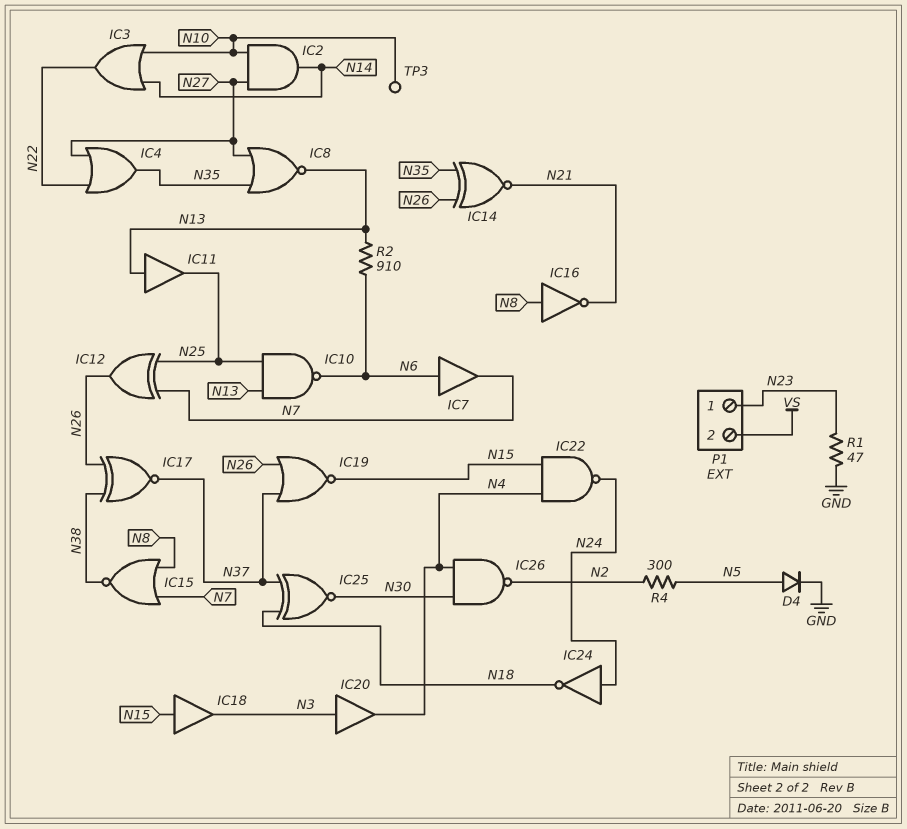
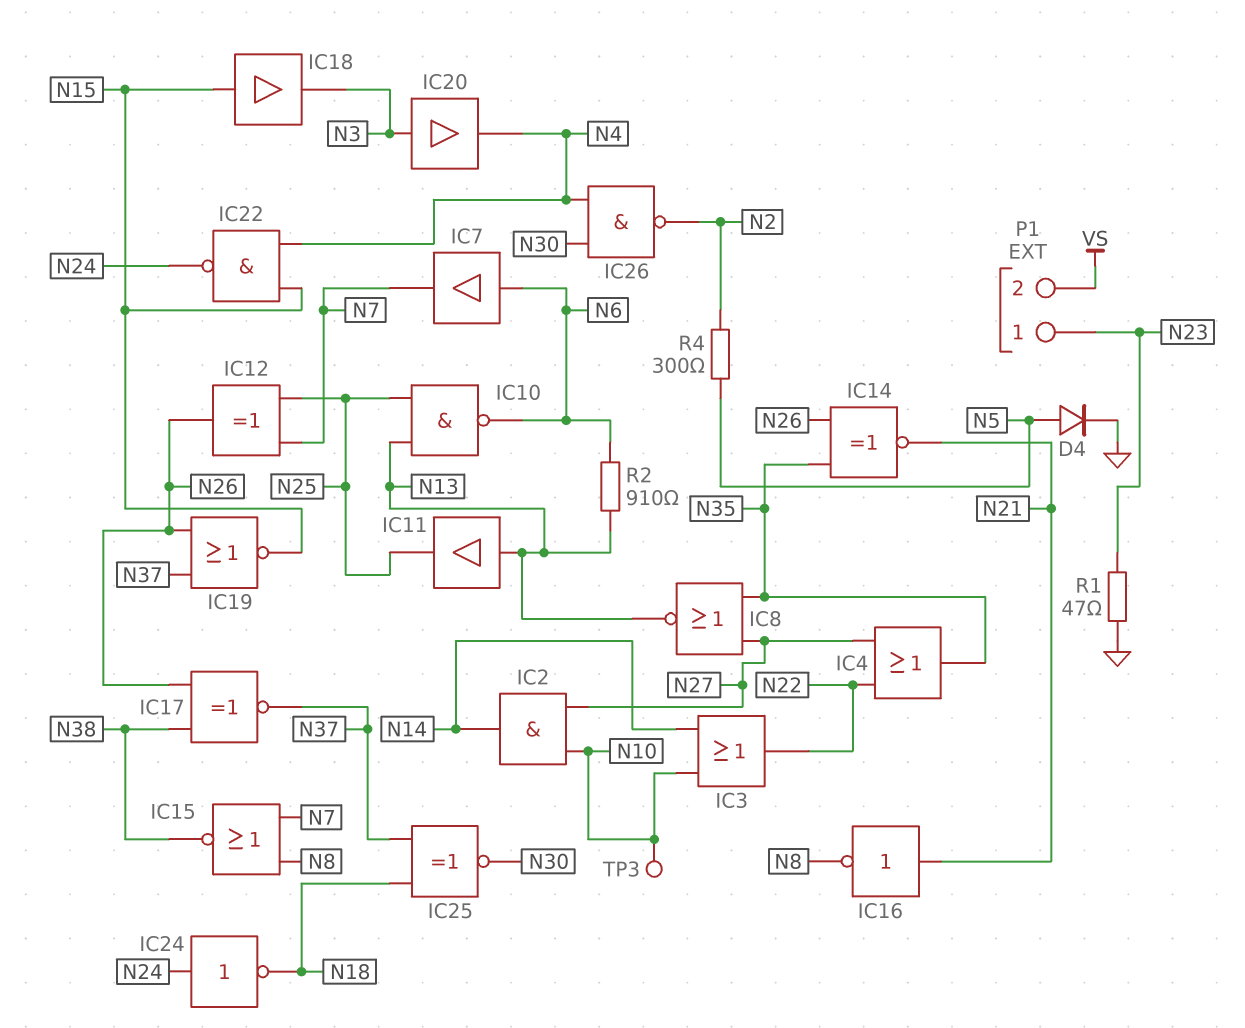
IC16: NOT (in N8, out N21) -> NOT (in N21, out N8)

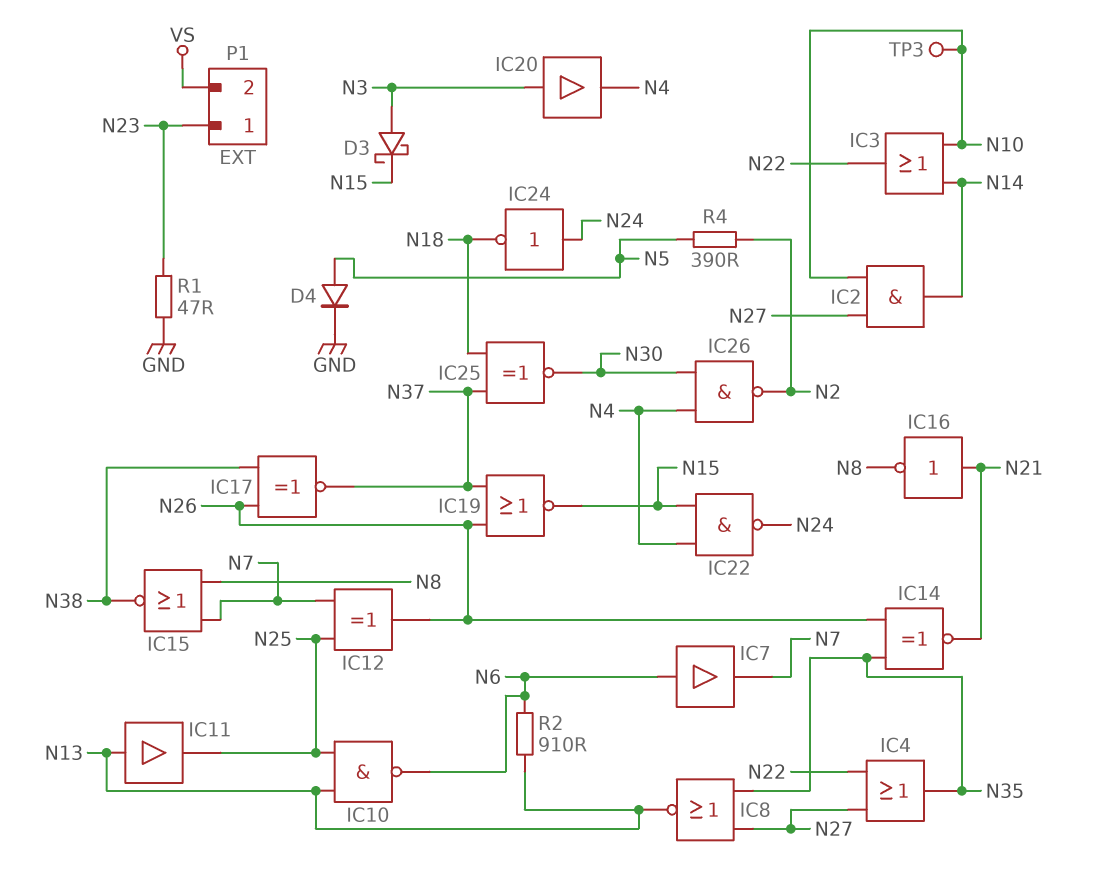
D3: none -> schottky (A N3, K N15)
IC18: buffer (in N15, out N3) -> none
R4: 300 (N2, N5) -> 390 (N2, N5)

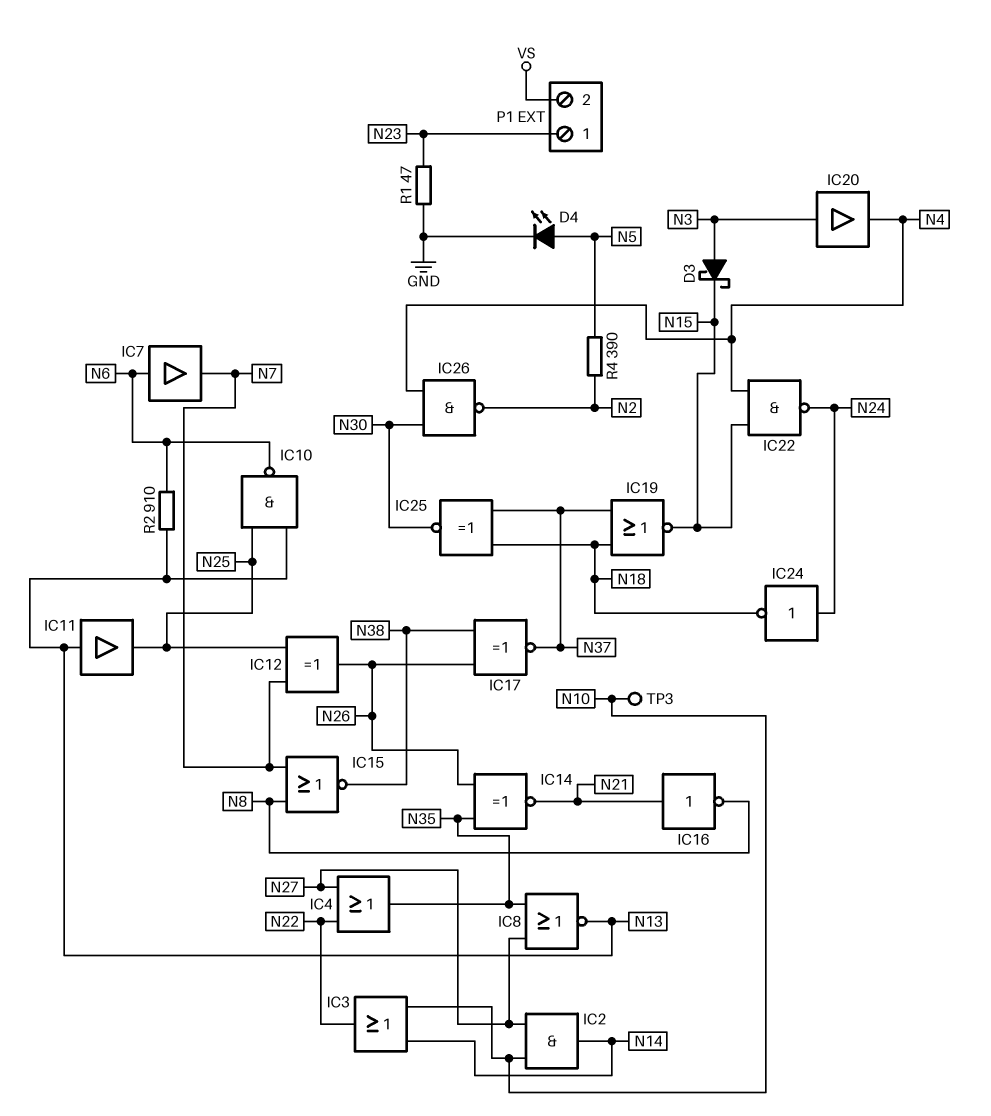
D4: diode (A N5, K GND) -> LED (A N5, K GND)
IC19: NOR (in N26, in N37, out N15) -> NOR (in N18, in N37, out N15)

